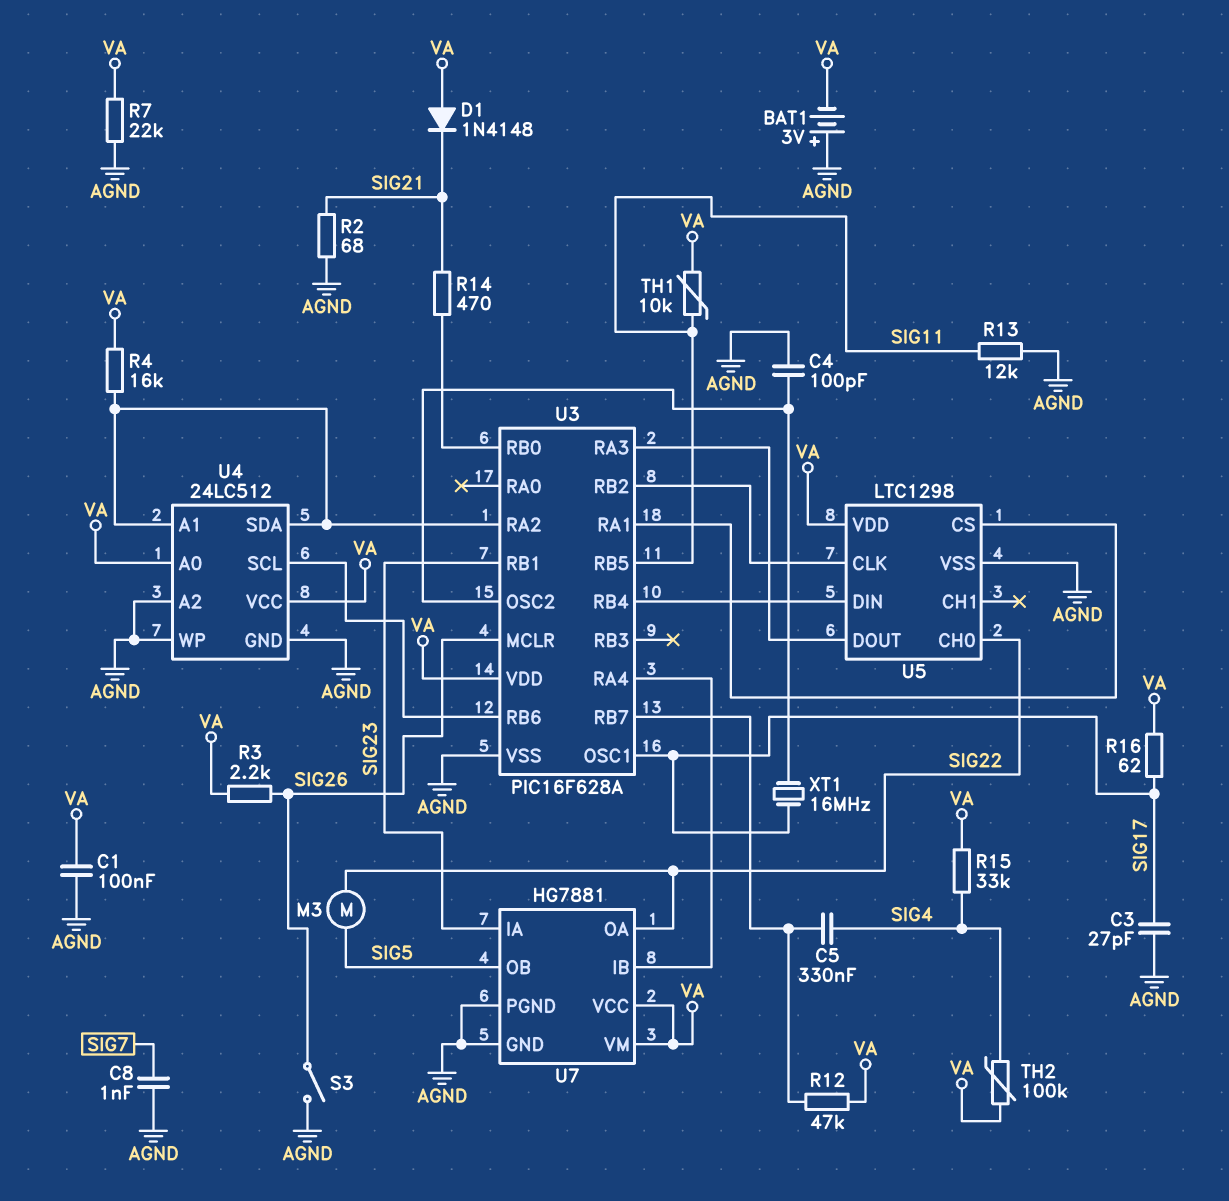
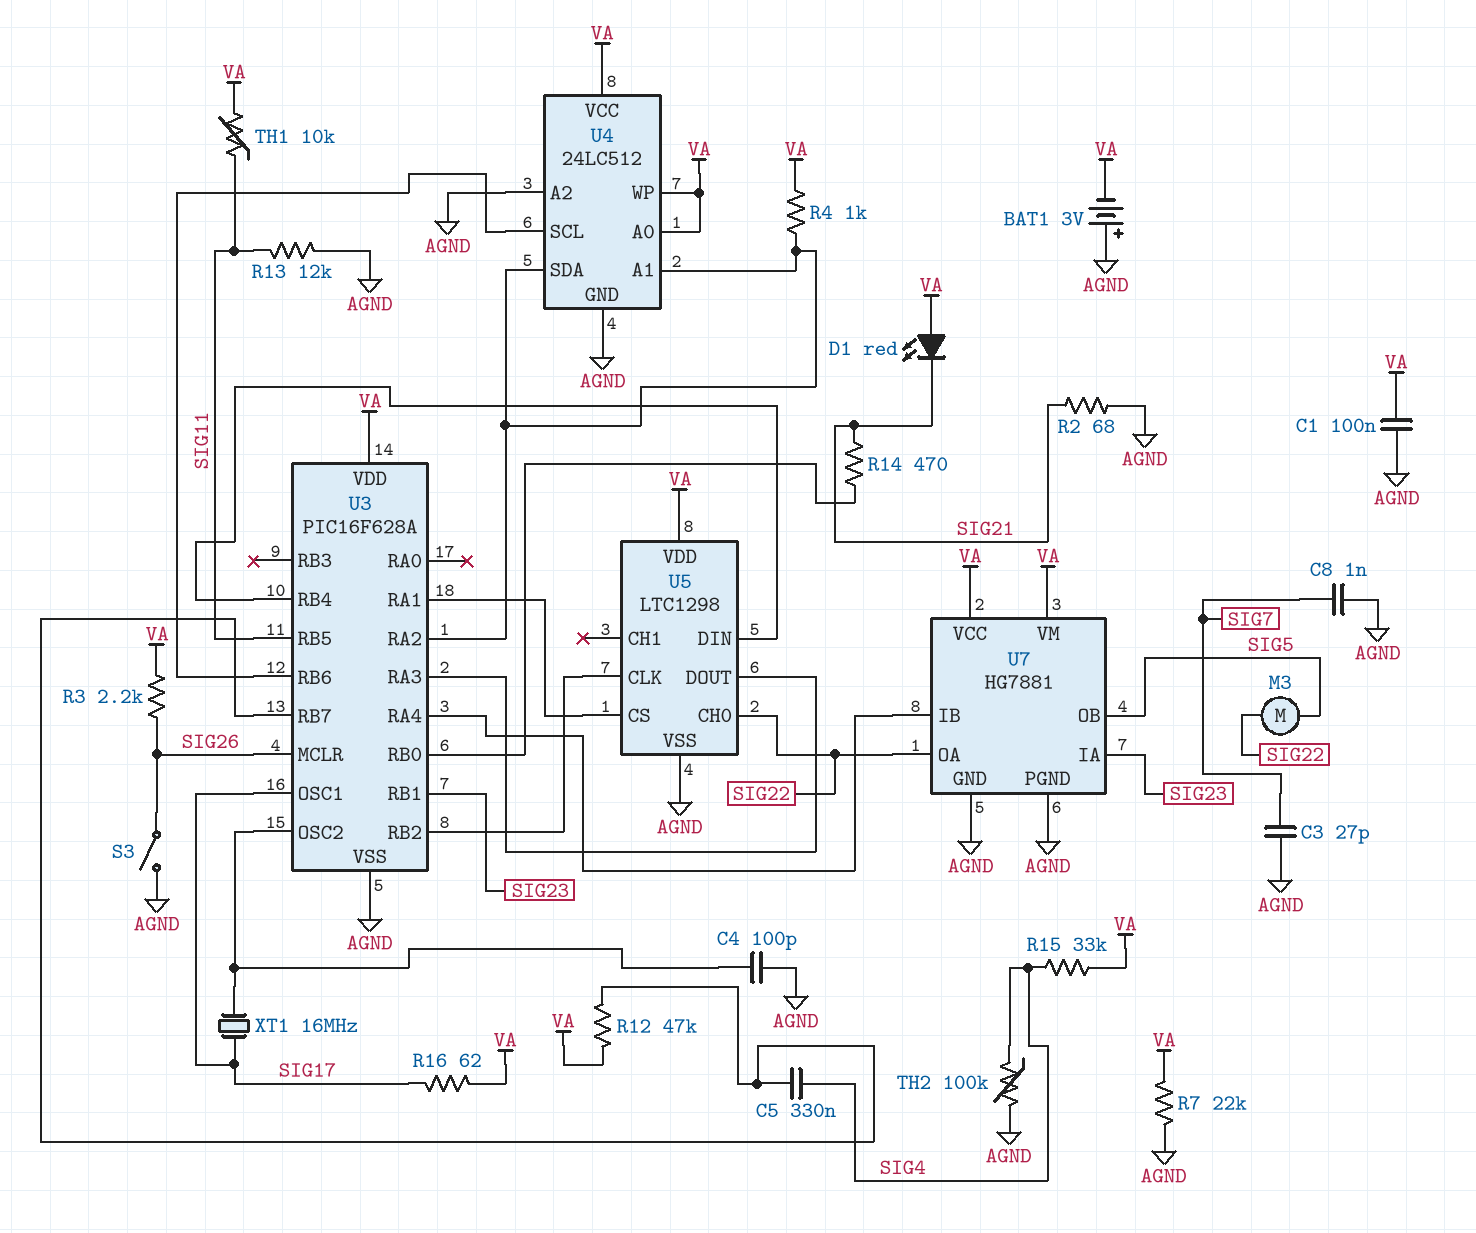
C3: 27pF (AGND, SIG17) -> 27pF (AGND, SIG7)
D1: diode 1N4148 (A VA, K SIG21) -> LED red (A VA, K SIG21)
R4: 16k (U3/RA2, VA) -> 1k (U3/RA2, VA)
TH2: 100k (SIG4, VA) -> 100k (AGND, SIG4)
U4 pin WP: AGND -> VA

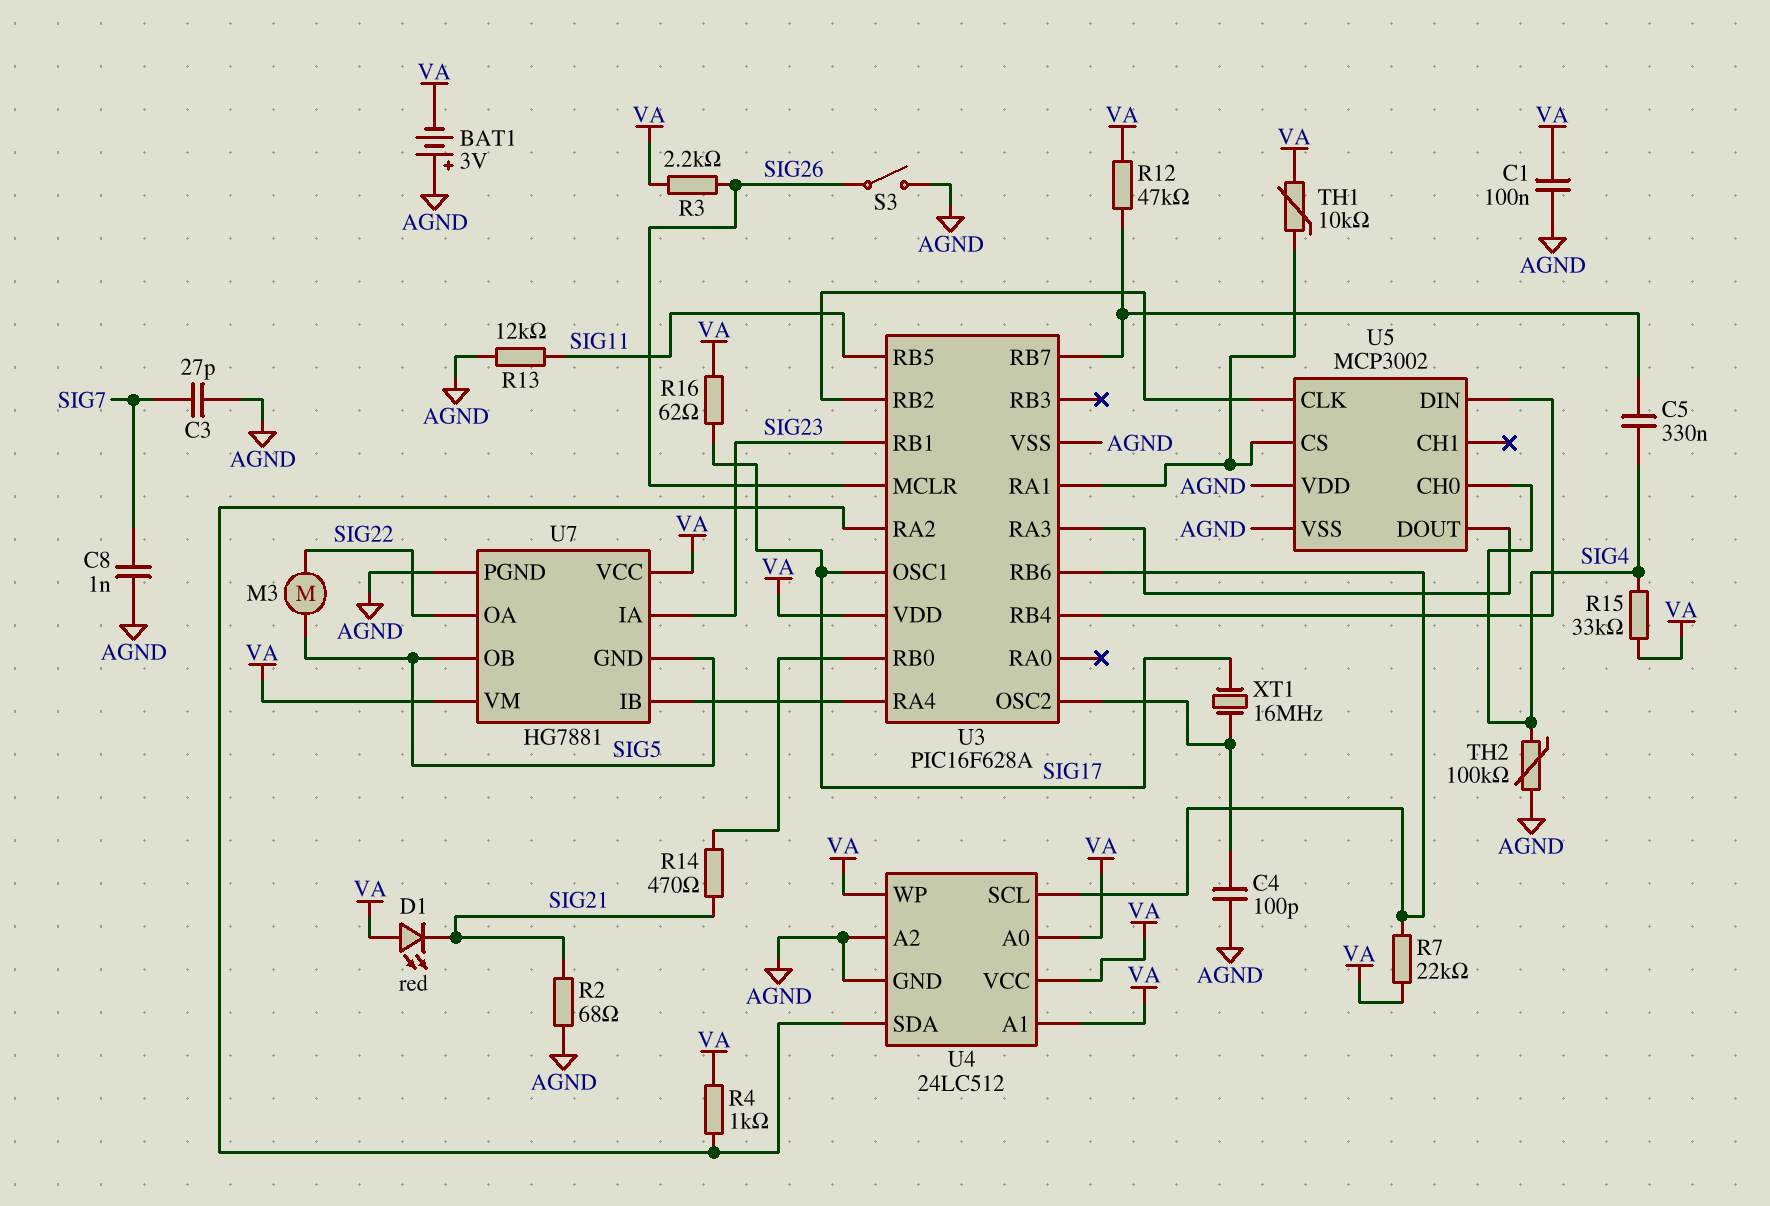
R7: 22k (AGND, VA) -> 22k (U3/RB6, VA)
TH1: 10k (SIG11, VA) -> 10k (U3/RA1, VA)
U4 pin A1: U3/RA2 -> VA
U5: LTC1298 -> MCP3002
U5 pin CH0: SIG22 -> SIG4
U5 pin VDD: VA -> AGND
U7 pin GND: AGND -> SIG5

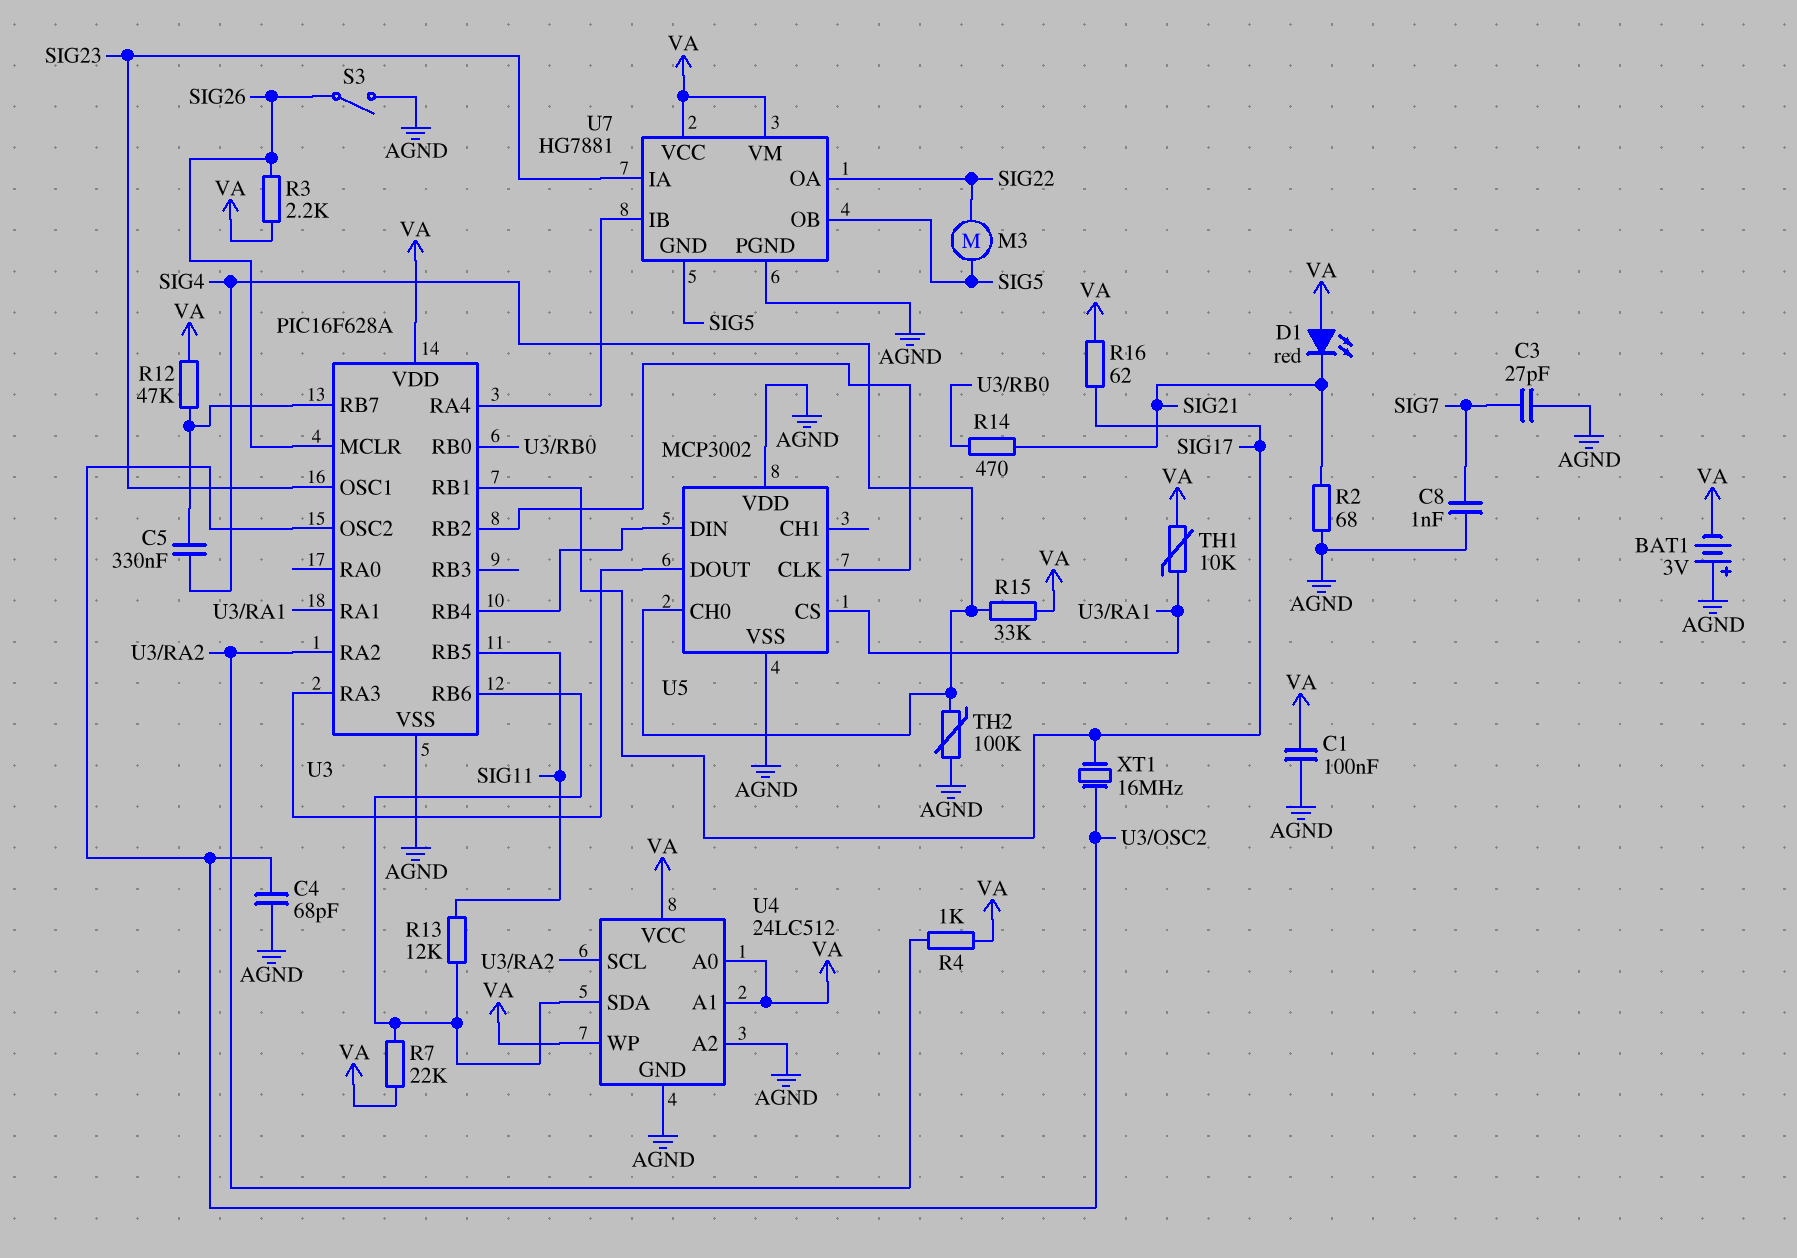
C4: 100pF (AGND, U3/OSC2) -> 68pF (AGND, U3/OSC2)
R13: 12k (AGND, SIG11) -> 12k (SIG11, U3/RB6)
U3 pin OSC1: SIG17 -> SIG23
U3 pin RB1: SIG23 -> SIG17
U4 pin SCL: U3/RB6 -> U3/RA2
U4 pin SDA: U3/RA2 -> U3/RB6

